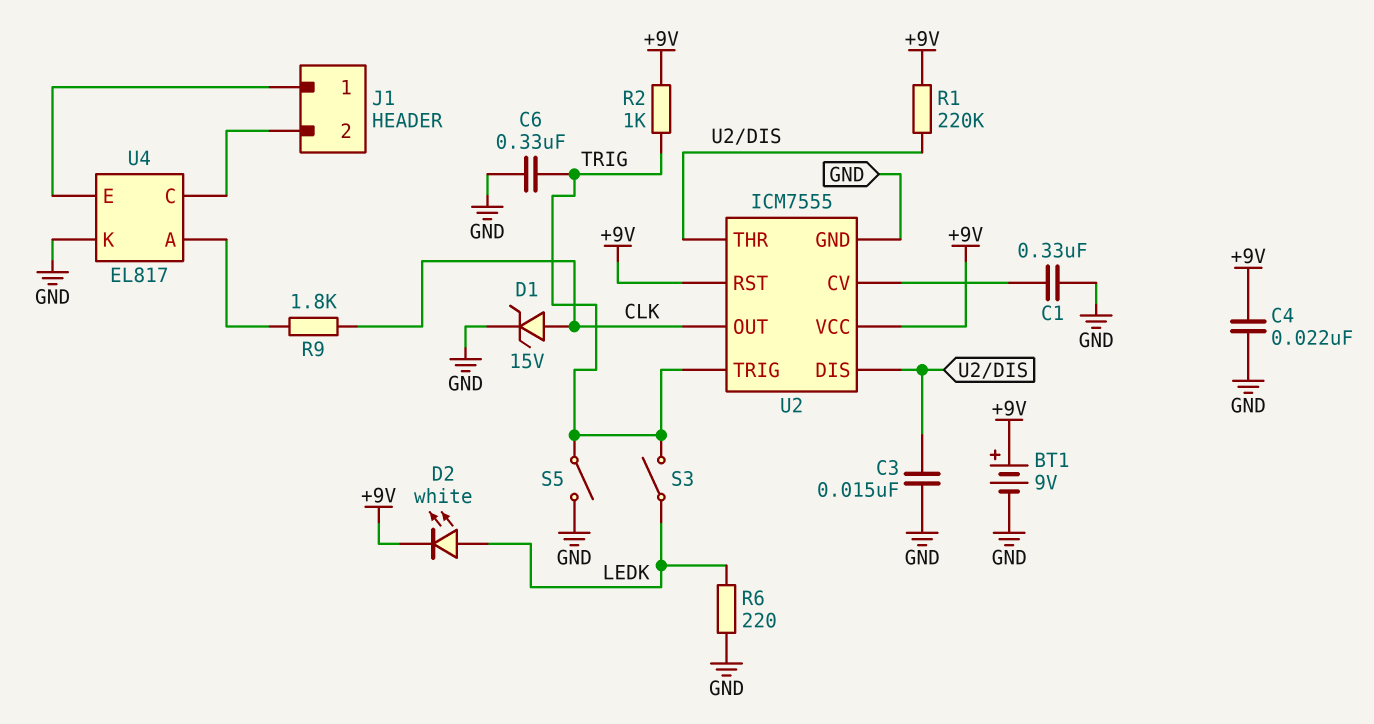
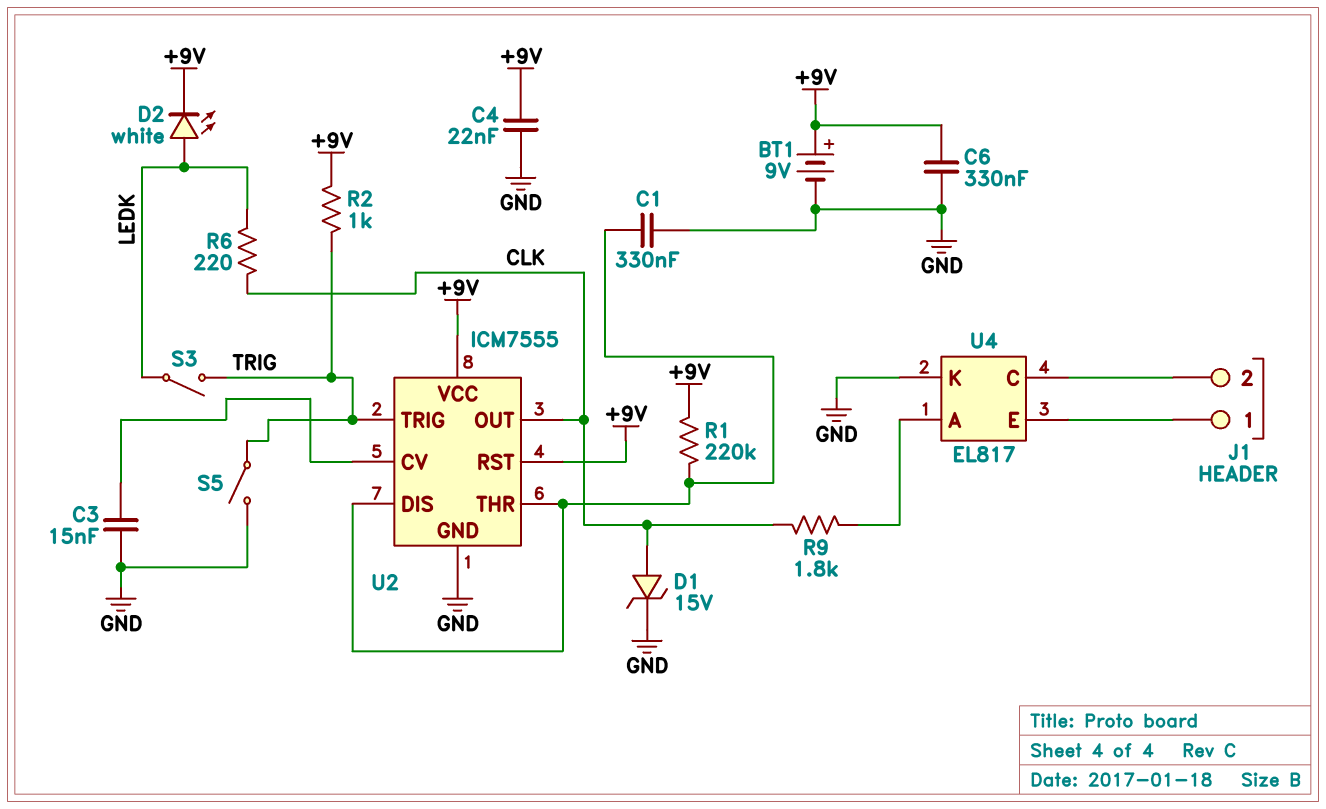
C1: 330nF (GND, U2/CV) -> 330nF (GND, U2/DIS)
C3: 15nF (GND, U2/DIS) -> 15nF (GND, U2/CV)
C6: 330nF (GND, TRIG) -> 330nF (+9V, GND)
R6: 220 (GND, LEDK) -> 220 (CLK, LEDK)

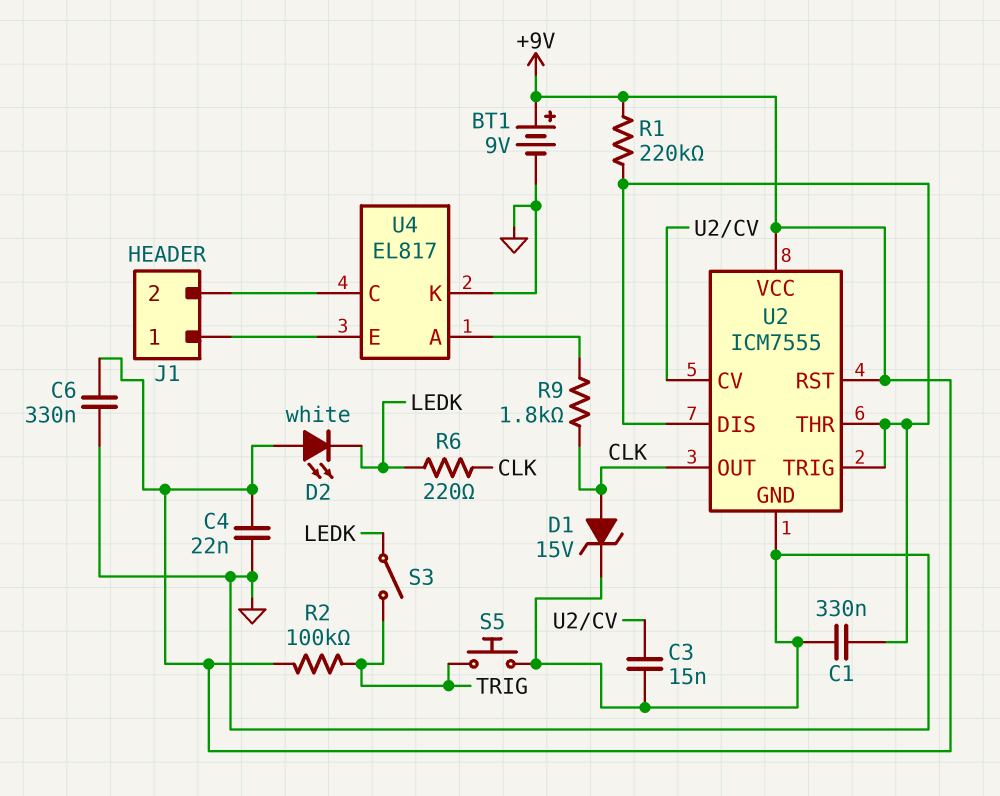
D2: LED white (A LEDK, K +9V) -> LED white (A +9V, K LEDK)
R2: 1k (+9V, TRIG) -> 100k (+9V, TRIG)
S5: switch (GND, TRIG) -> button (GND, TRIG)
U2 pin TRIG: TRIG -> U2/DIS

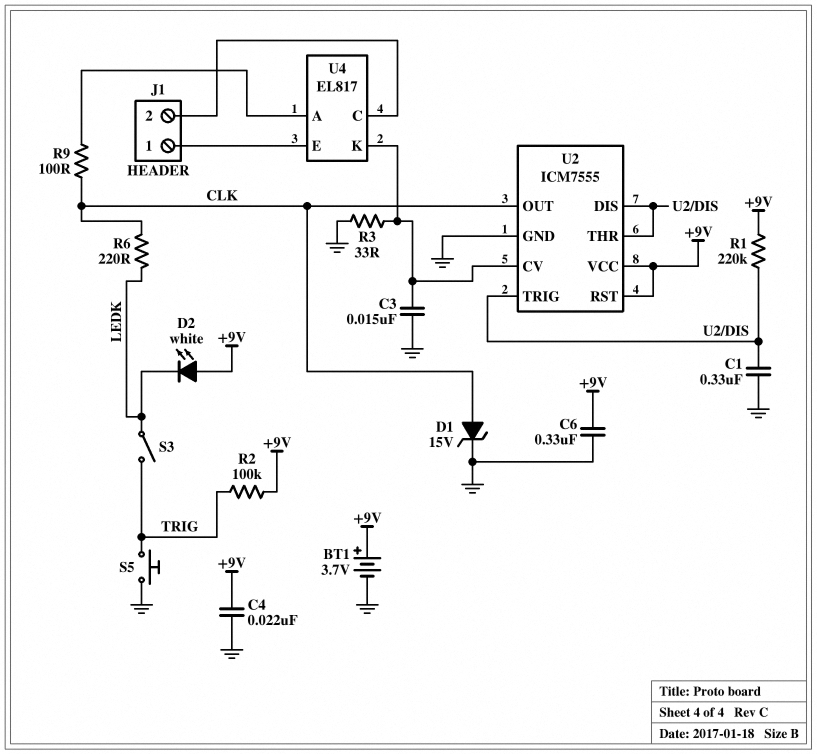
BT1: 9V (plus +9V, minus GND) -> 3.7V (plus +9V, minus GND)
R3: none -> 33 (GND, U2/CV)
R9: 1.8k (CLK, U4/A) -> 100 (CLK, U4/A)
U4 pin K: GND -> U2/CV

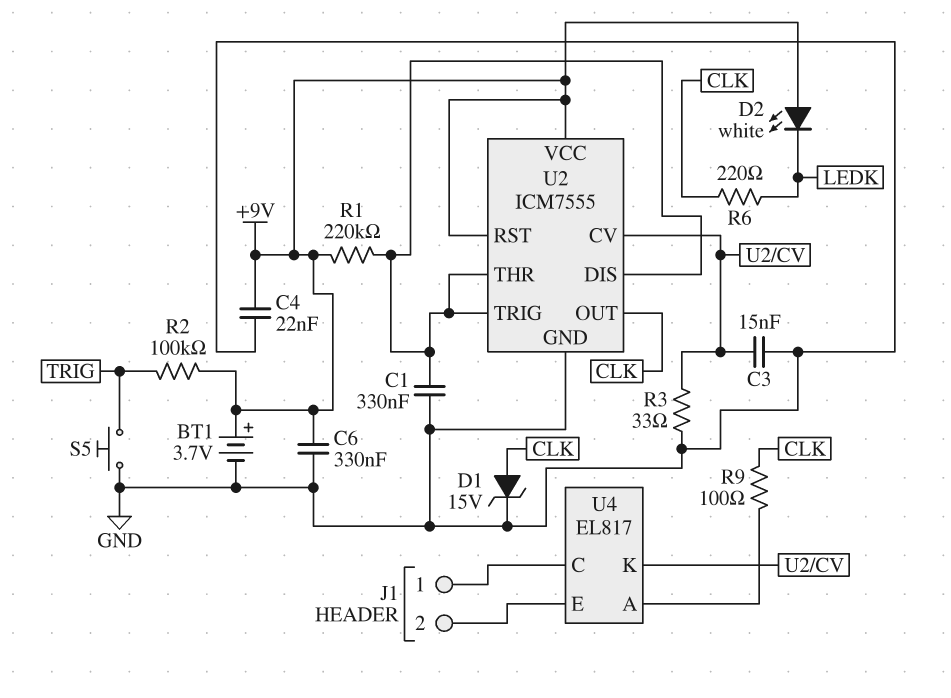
S3: switch (LEDK, TRIG) -> none
U4 pin C: J1/2 -> J1/1
U4 pin E: J1/1 -> J1/2

